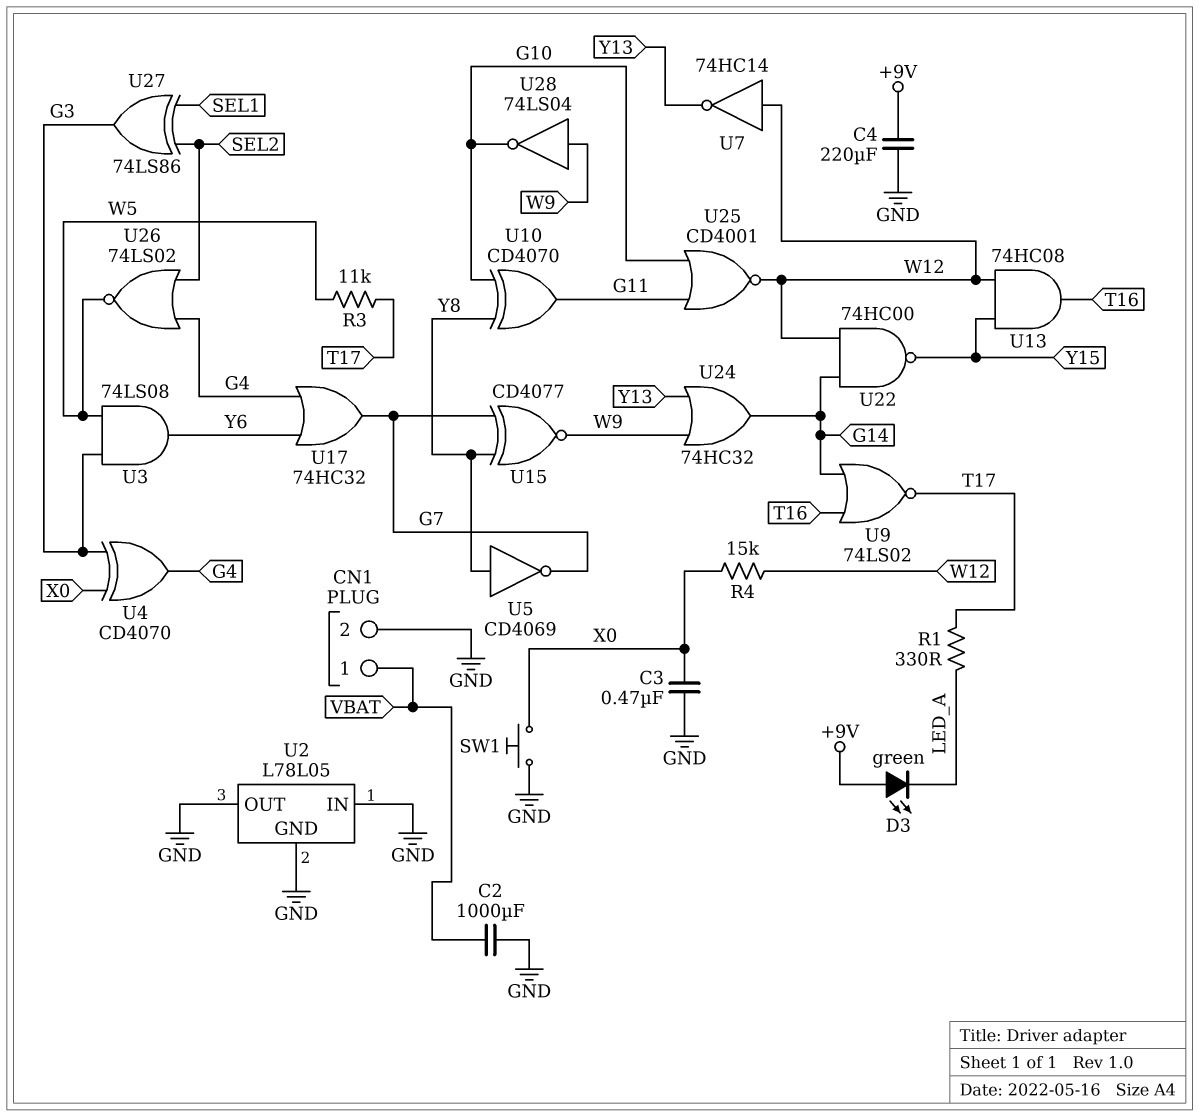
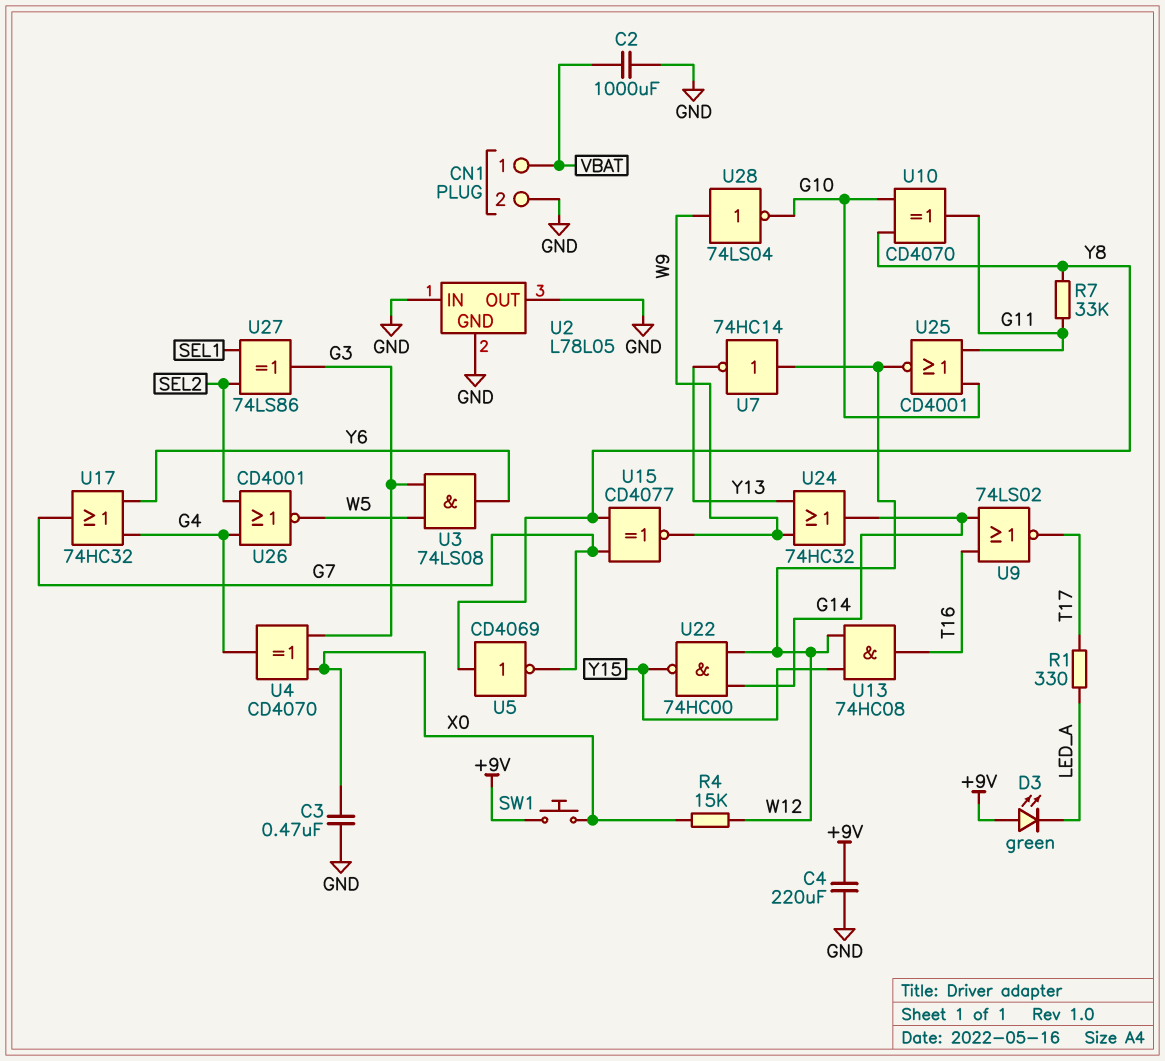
R3: 11k (T17, W5) -> none
R7: none -> 33k (G11, Y8)
SW1: button (GND, X0) -> button (+9V, X0)
U26: NOR 74LS02 (in G4, in SEL2, out W5) -> NOR CD4001 (in G4, in SEL2, out W5)

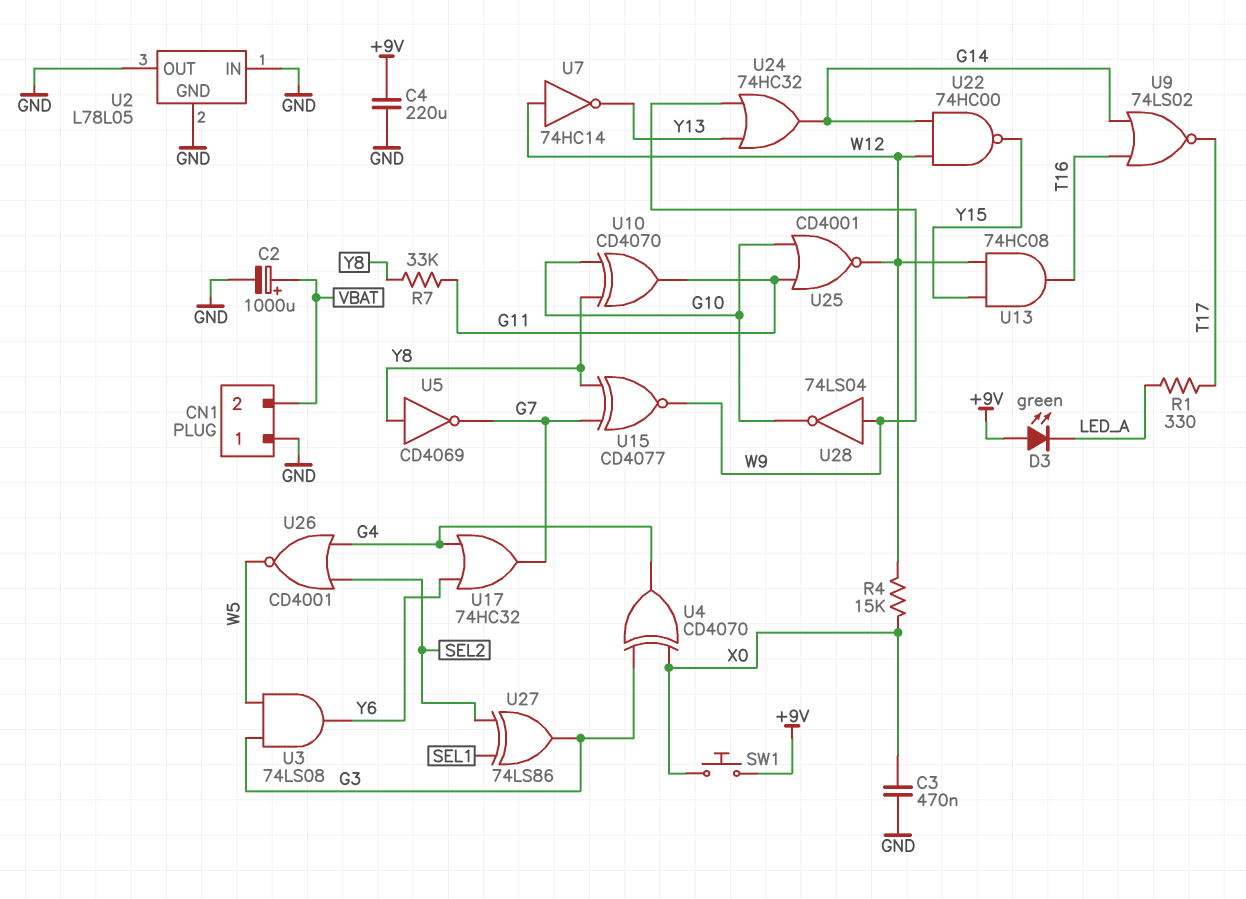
C2: 1000uF (GND, VBAT) -> 1000uF (plus VBAT, minus GND)
CN1 pin 1: VBAT -> GND
CN1 pin 2: GND -> VBAT

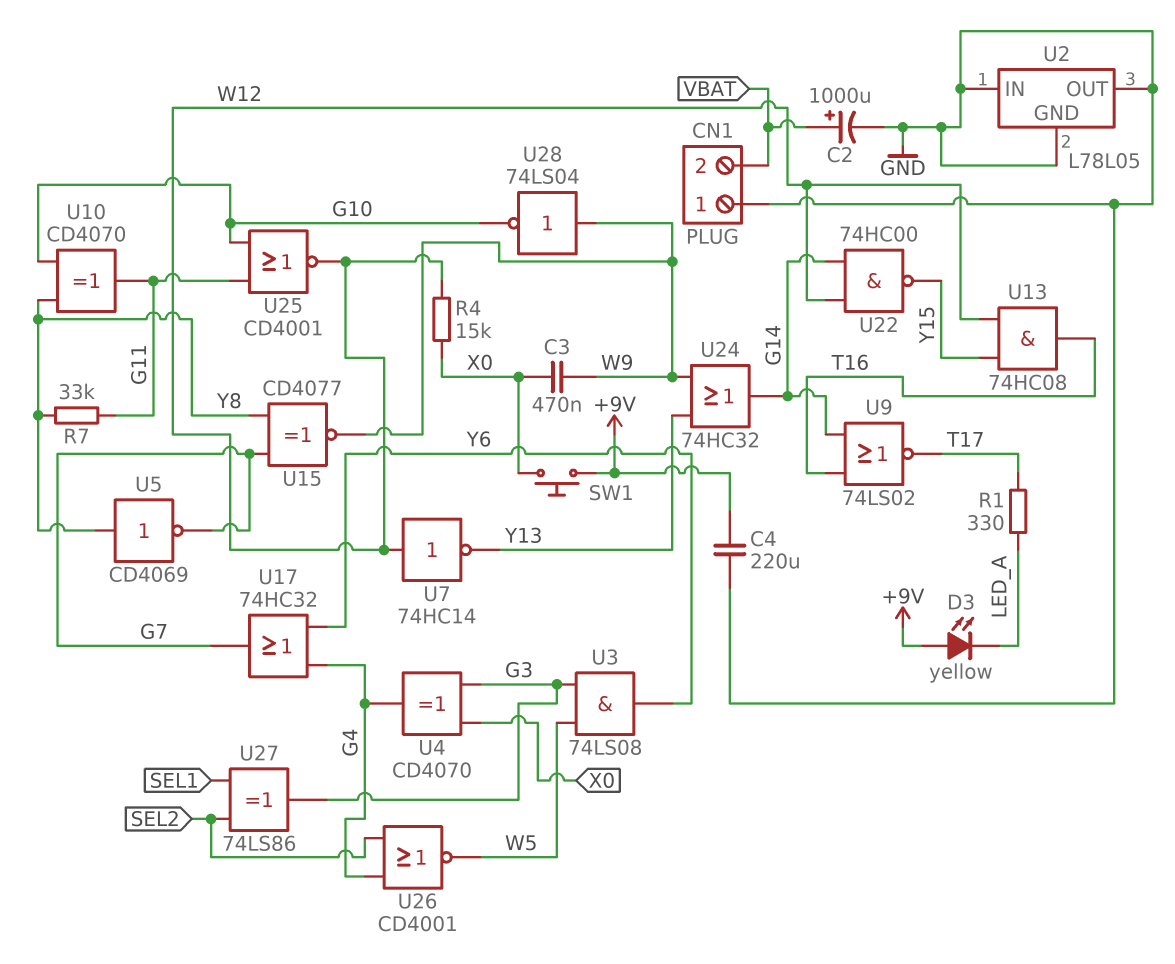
C3: 470nF (GND, X0) -> 470nF (W9, X0)
D3: LED green (A +9V, K LED_A) -> LED yellow (A +9V, K LED_A)

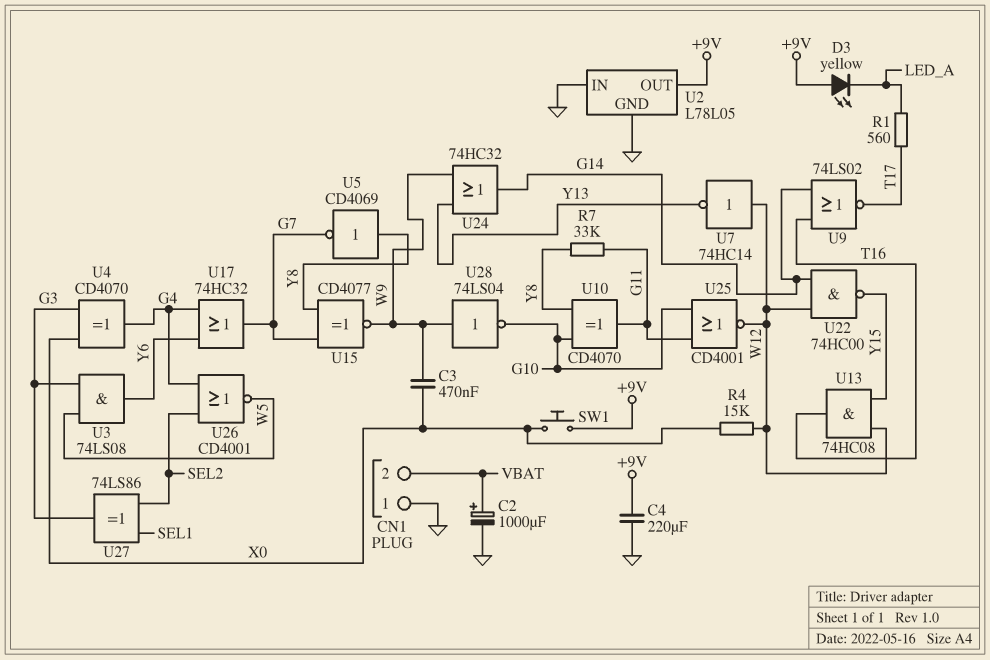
R1: 330 (LED_A, T17) -> 560 (LED_A, T17)
U2 pin OUT: GND -> +9V

